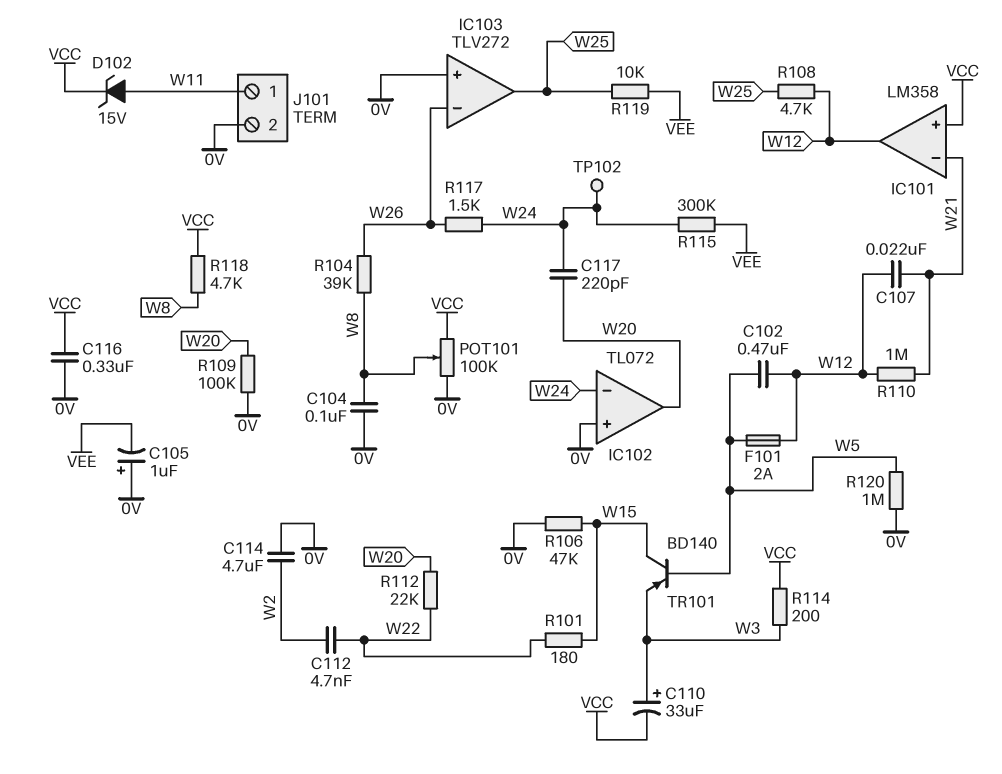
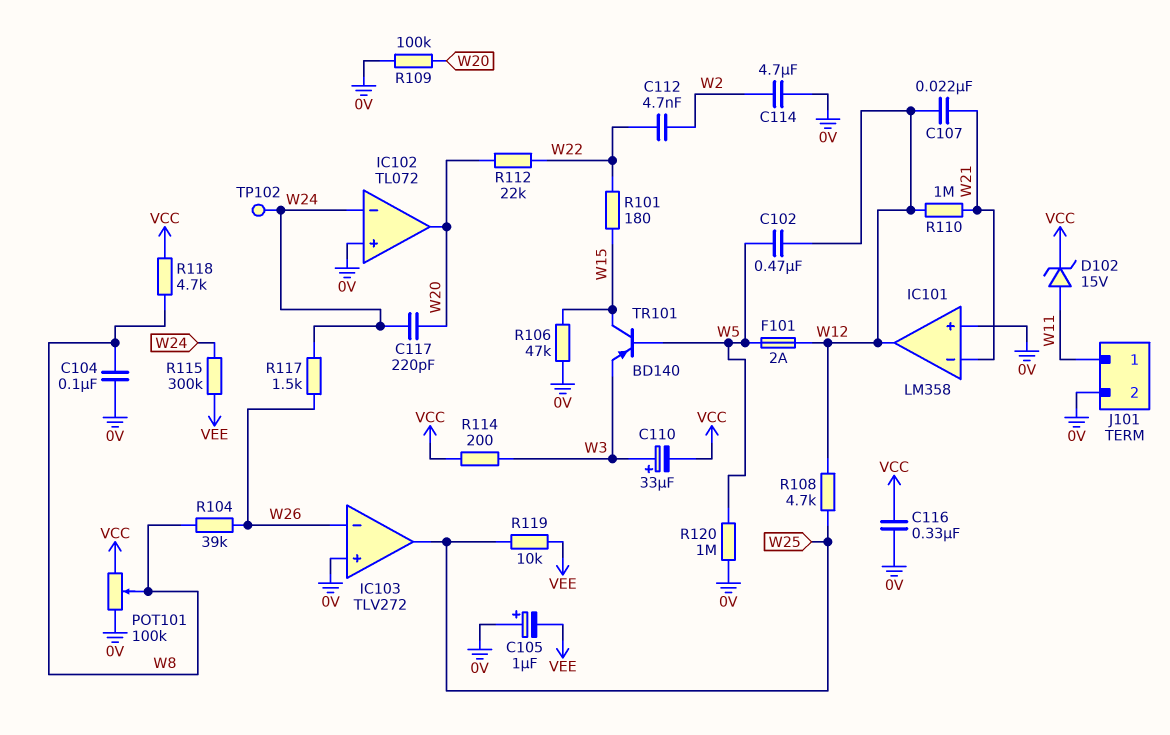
IC101 pin in+: VCC -> 0V

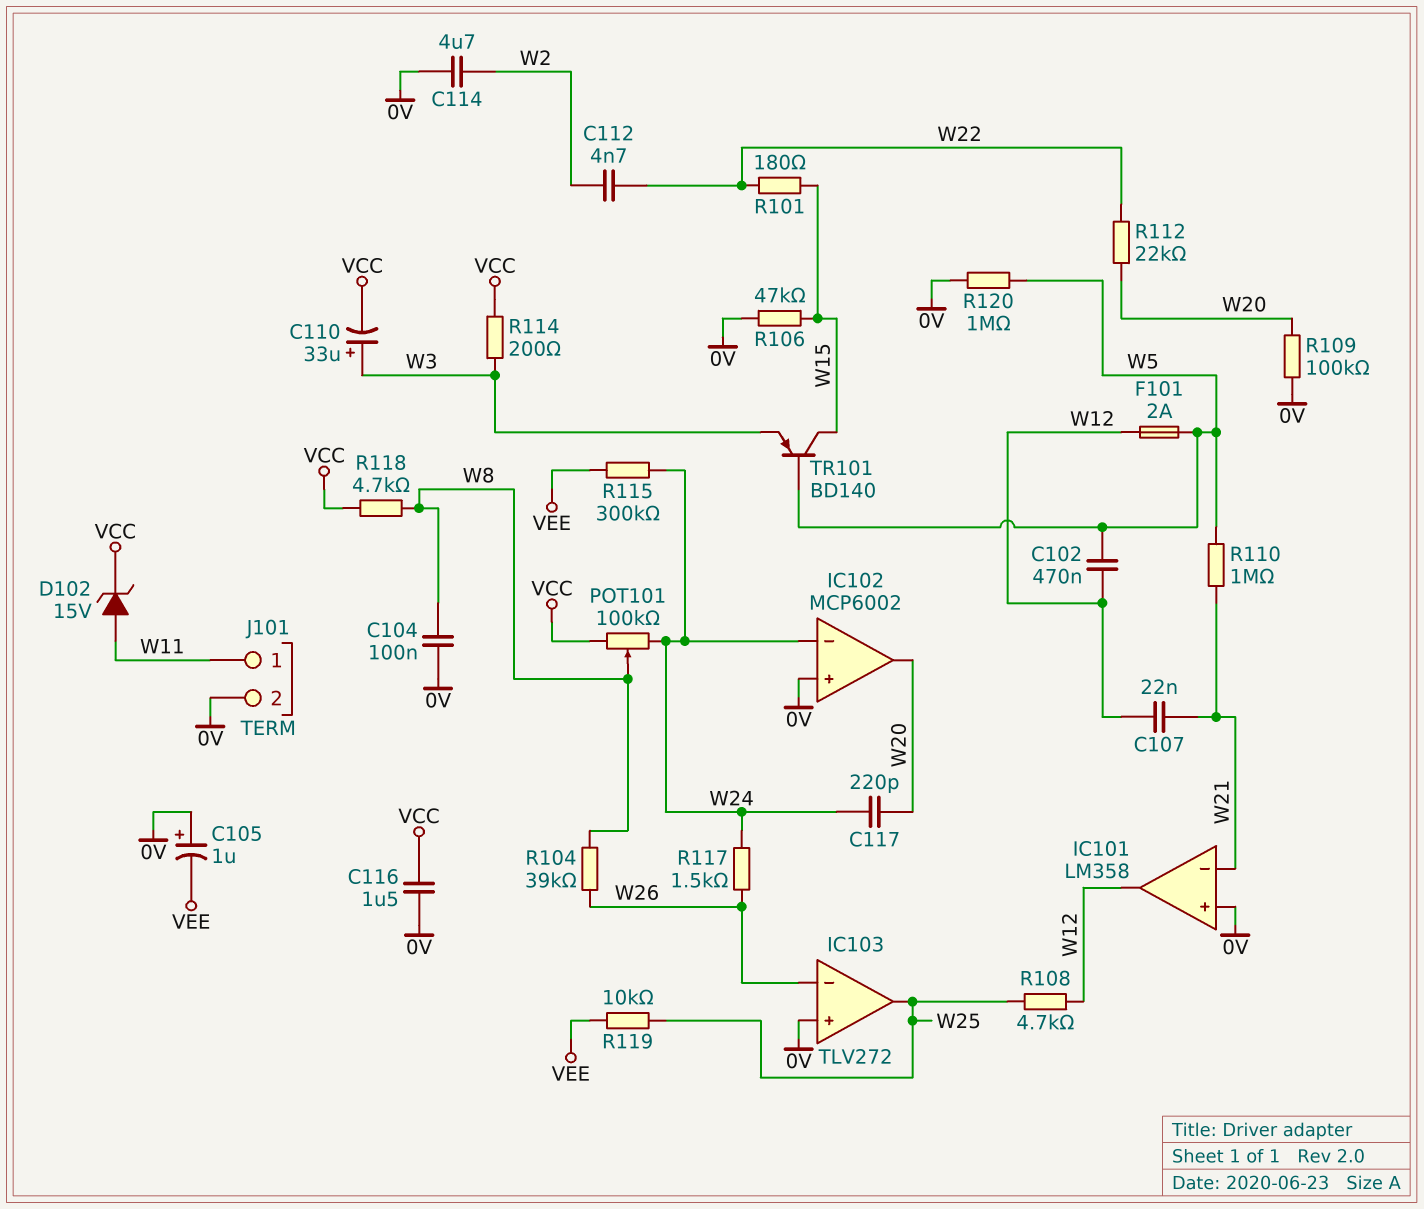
C116: 330nF (0V, VCC) -> 1.5uF (0V, VCC)
IC102: TL072 -> MCP6002
POT101: 100k (0V, VCC, wiper W8) -> 100k (VCC, W24, wiper W8)
R110: 1M (W12, W21) -> 1M (W5, W21)
TP102: test point (W24) -> none

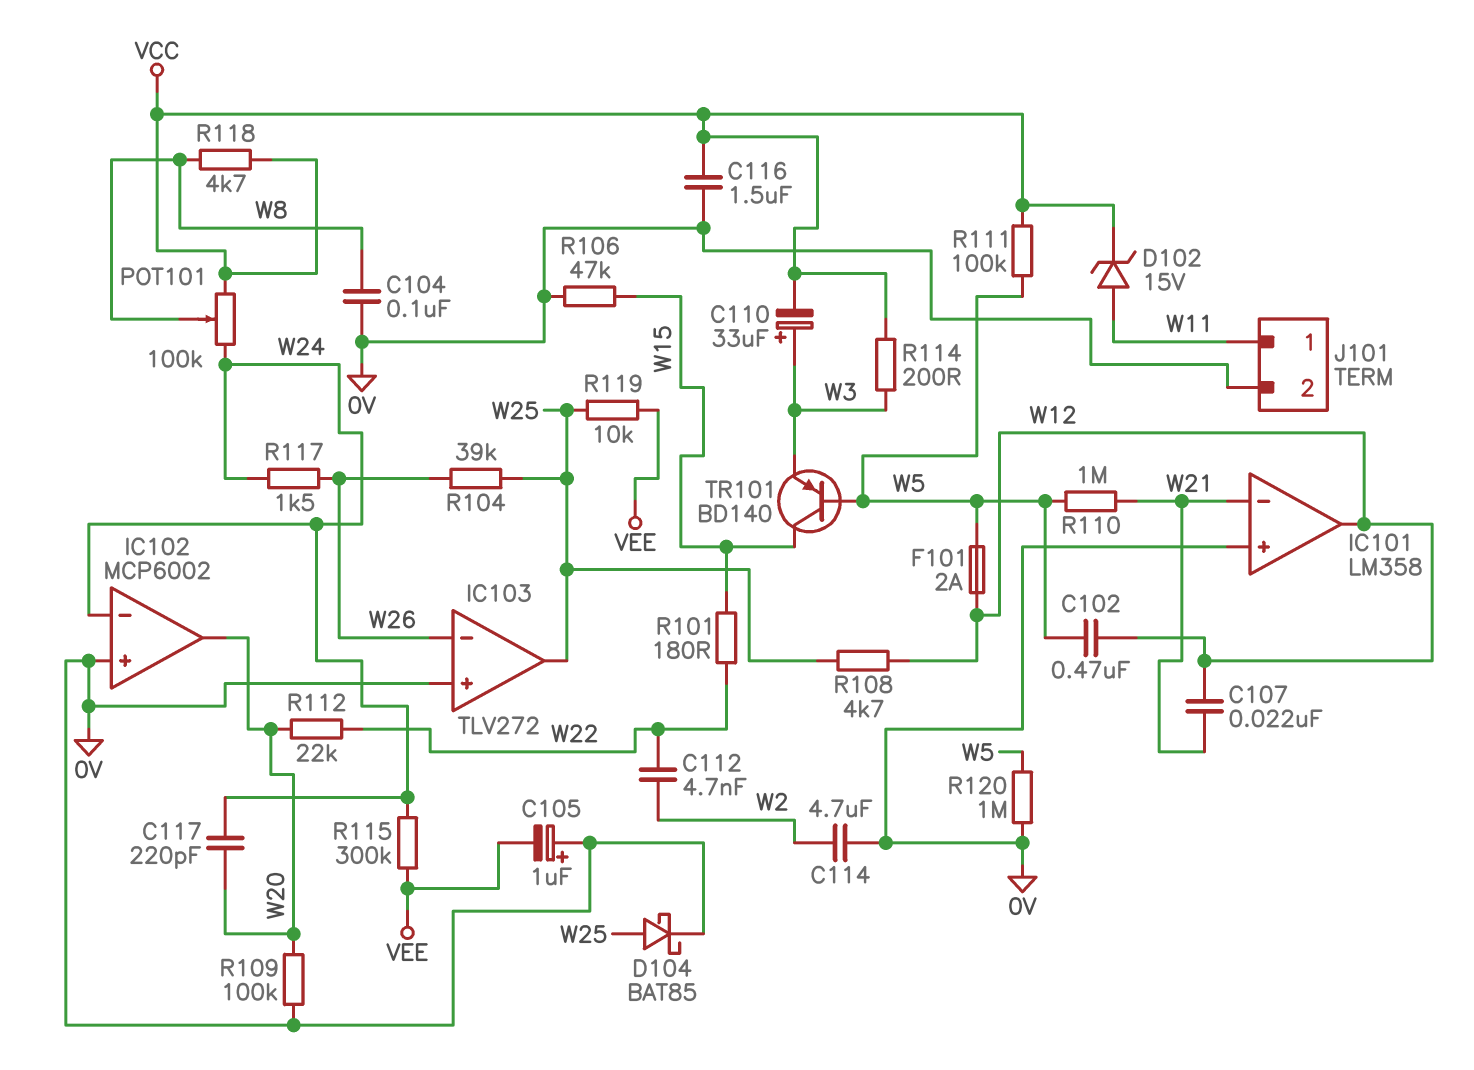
D104: none -> schottky BAT85 (A W25, K 0V)
R104: 39k (W8, W26) -> 39k (W25, W26)
R111: none -> 100k (VCC, W5)

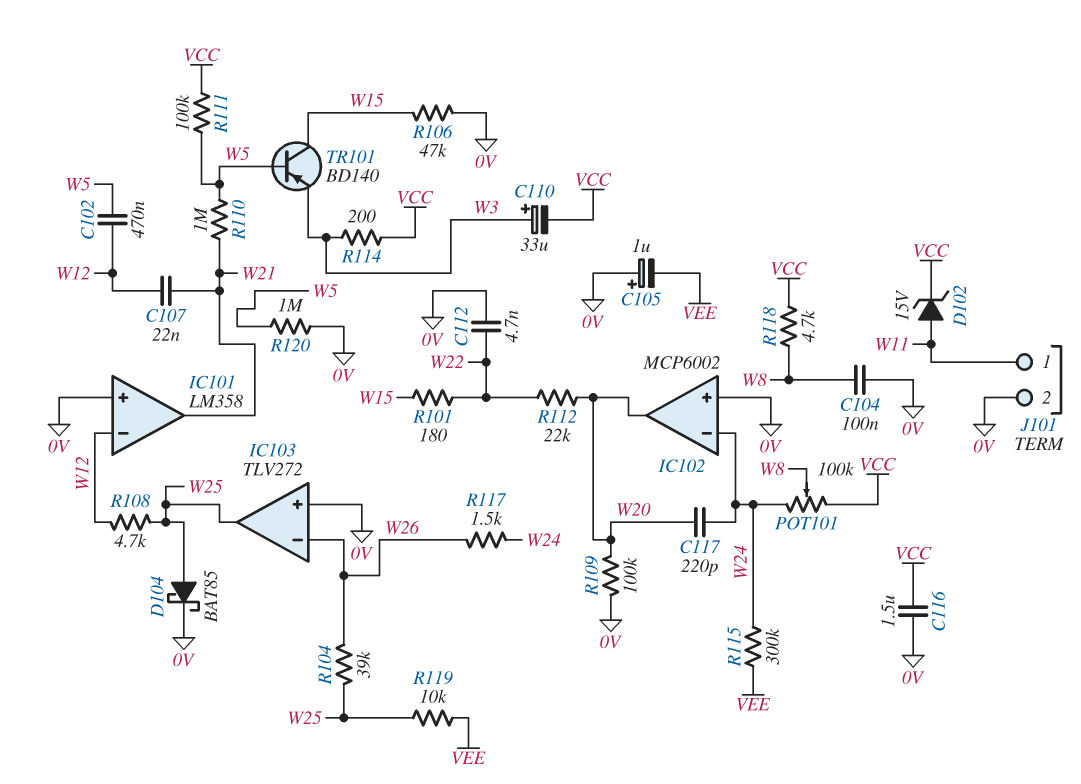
C112: 4.7nF (W2, W22) -> 4.7nF (0V, W22)
C114: 4.7uF (0V, W2) -> none
F101: 2A (W5, W12) -> none
IC101 pin in-: W21 -> W12
IC101 pin out: W12 -> W21

